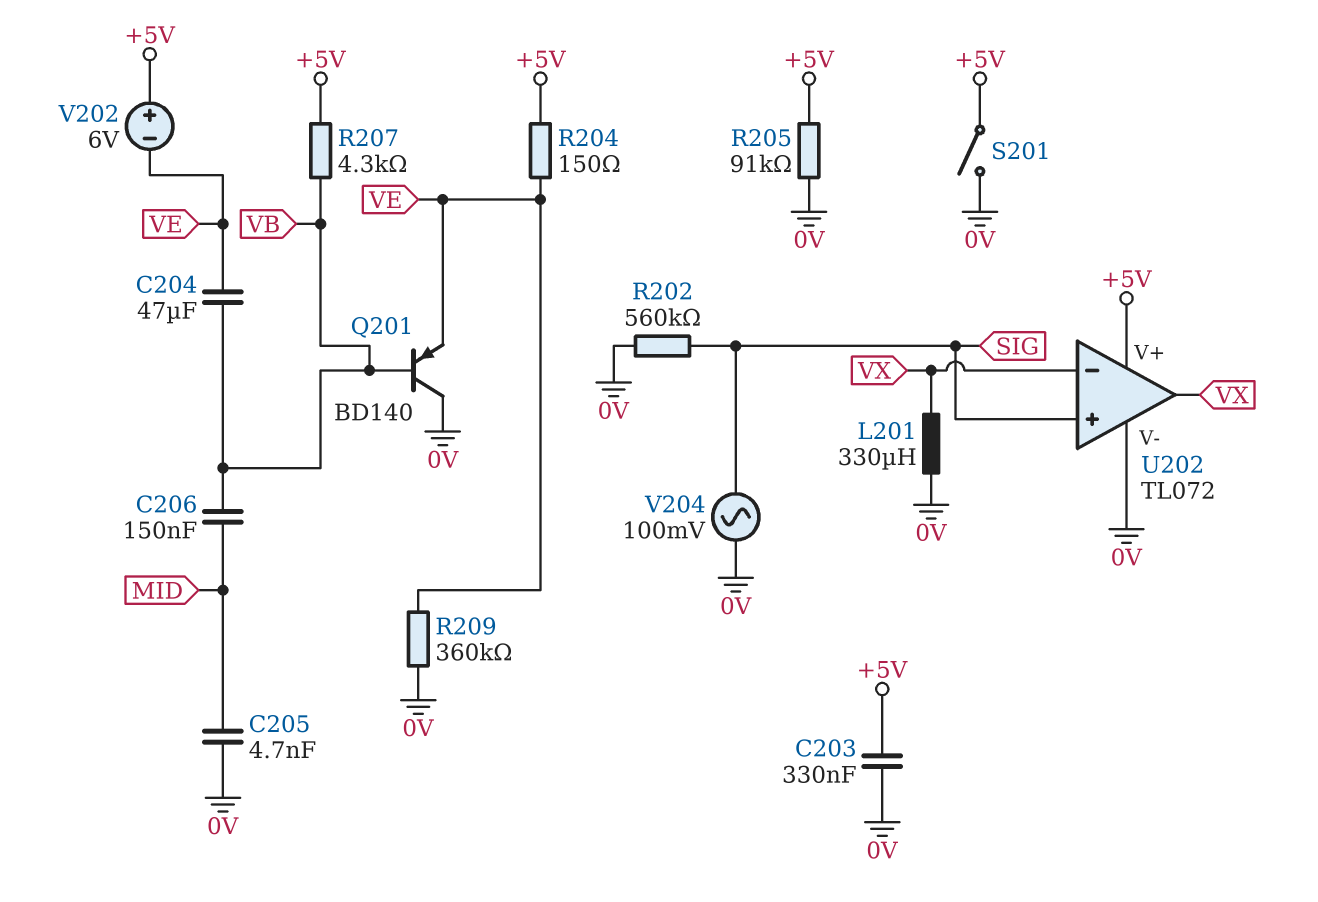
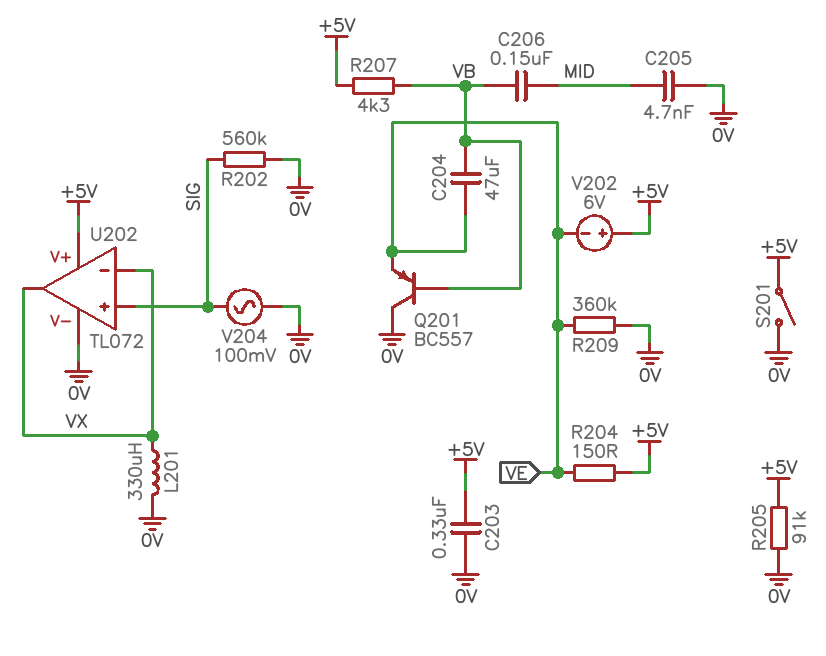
Q201: PNP BD140 (B VB, C 0V, E VE) -> PNP BC557 (B VB, C 0V, E VE)

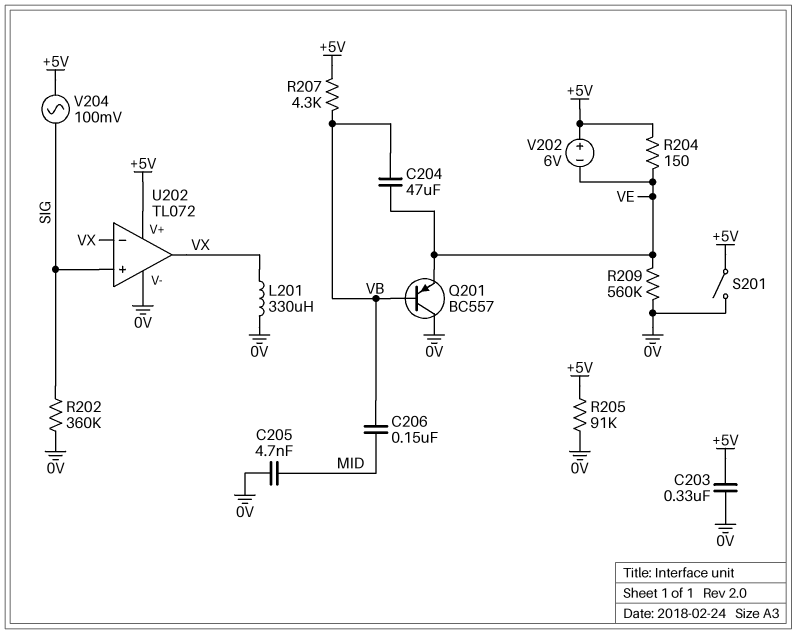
R202: 560k (0V, SIG) -> 360k (0V, SIG)
R209: 360k (0V, VE) -> 560k (0V, VE)
V204: AC 100mV (0V, SIG) -> AC 100mV (+5V, SIG)

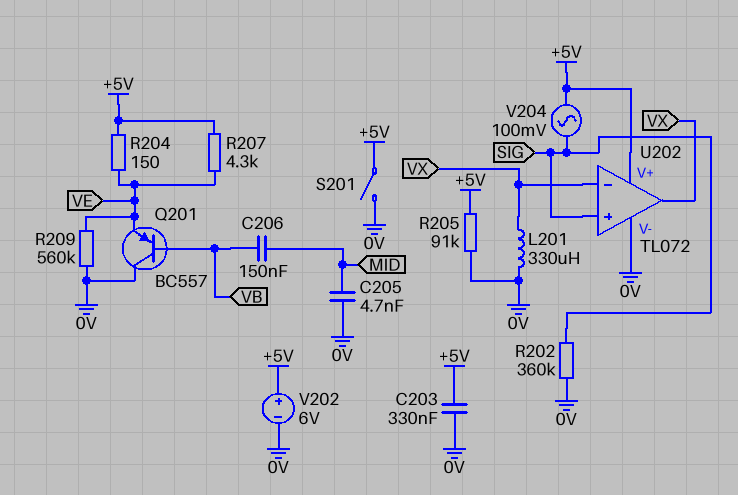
C204: 47uF (VB, VE) -> none
R207: 4.3k (+5V, VB) -> 4.3k (+5V, VE)
V202: 6V (plus +5V, minus VE) -> 6V (plus +5V, minus 0V)

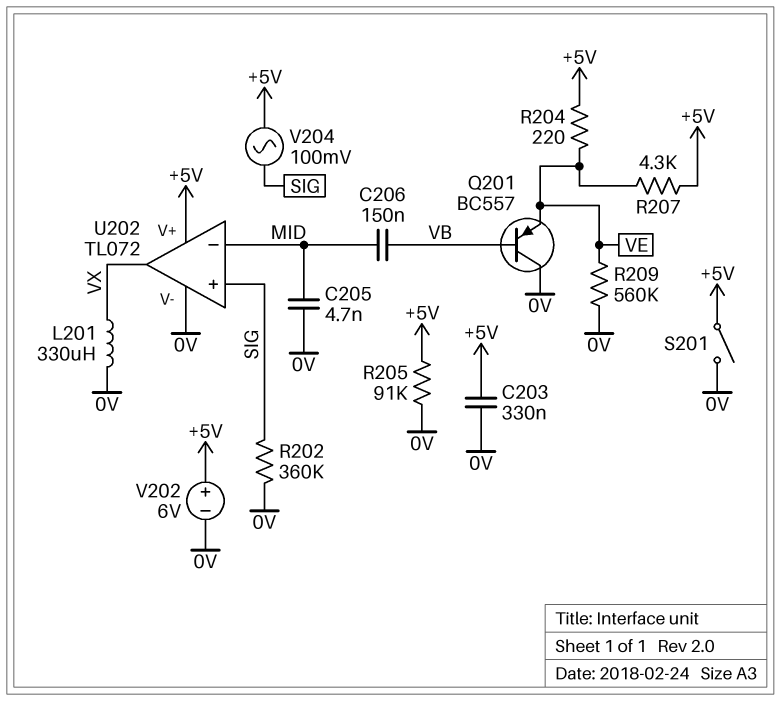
R204: 150 (+5V, VE) -> 220 (+5V, VE)
U202 pin in-: VX -> MID

